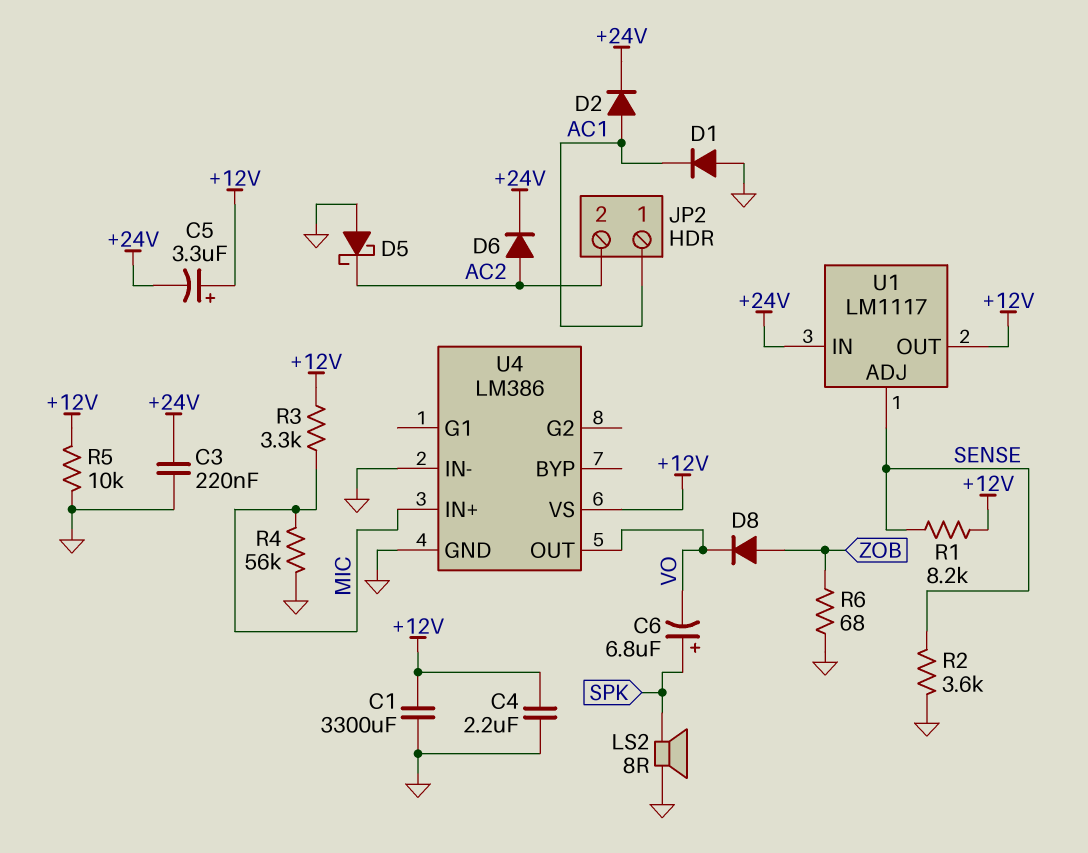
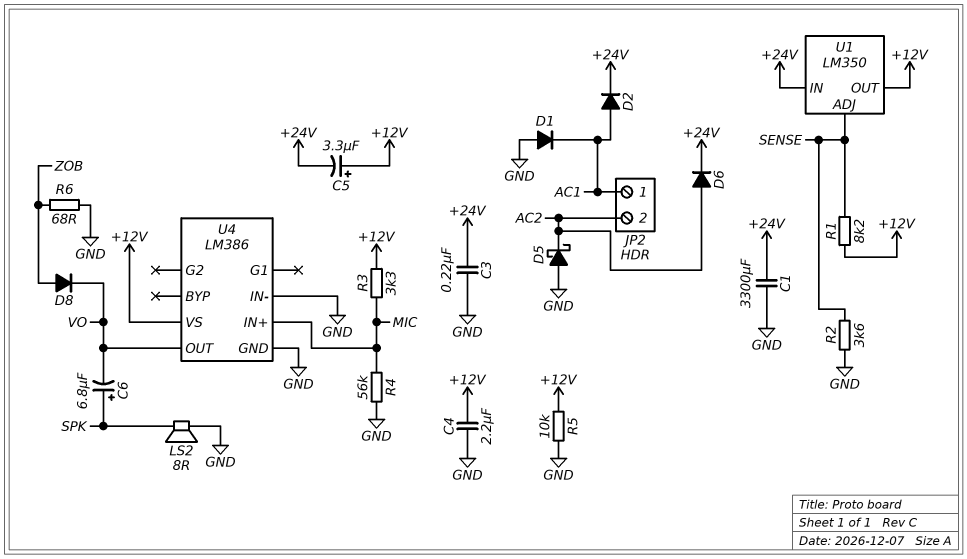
C1: 3300uF (+12V, GND) -> 3300uF (+24V, GND)
U1: LM1117 -> LM350

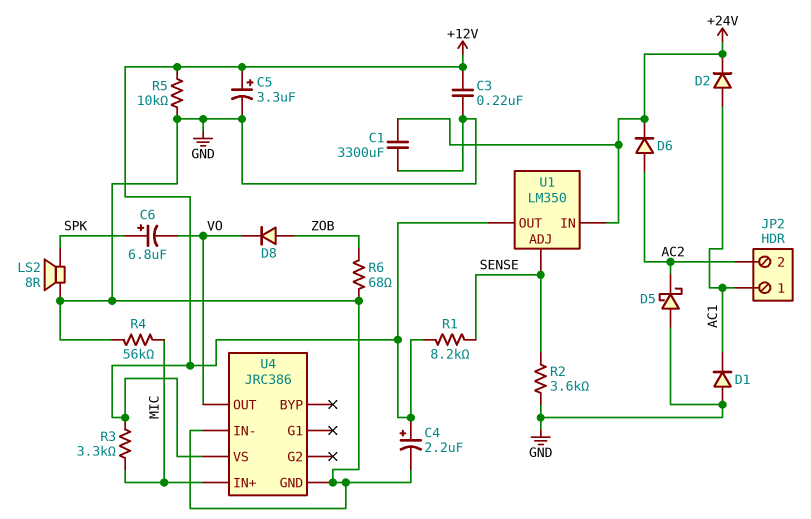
C3: 220nF (+24V, GND) -> 220nF (+12V, GND)
C4: 2.2uF (+12V, GND) -> 2.2uF (plus +12V, minus GND)
C5: 3.3uF (plus +12V, minus +24V) -> 3.3uF (plus +12V, minus GND)
U4: LM386 -> JRC386

